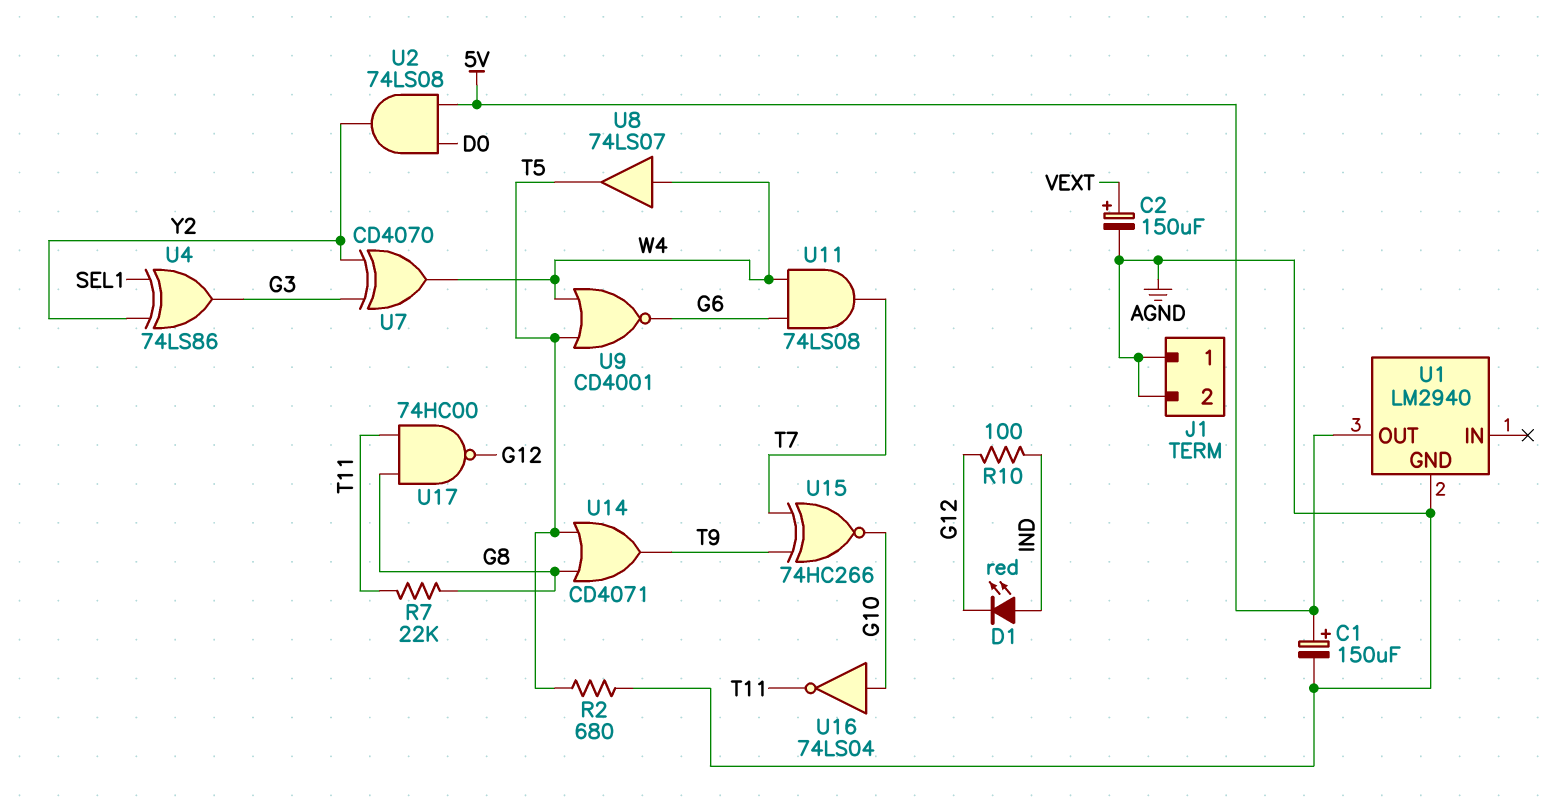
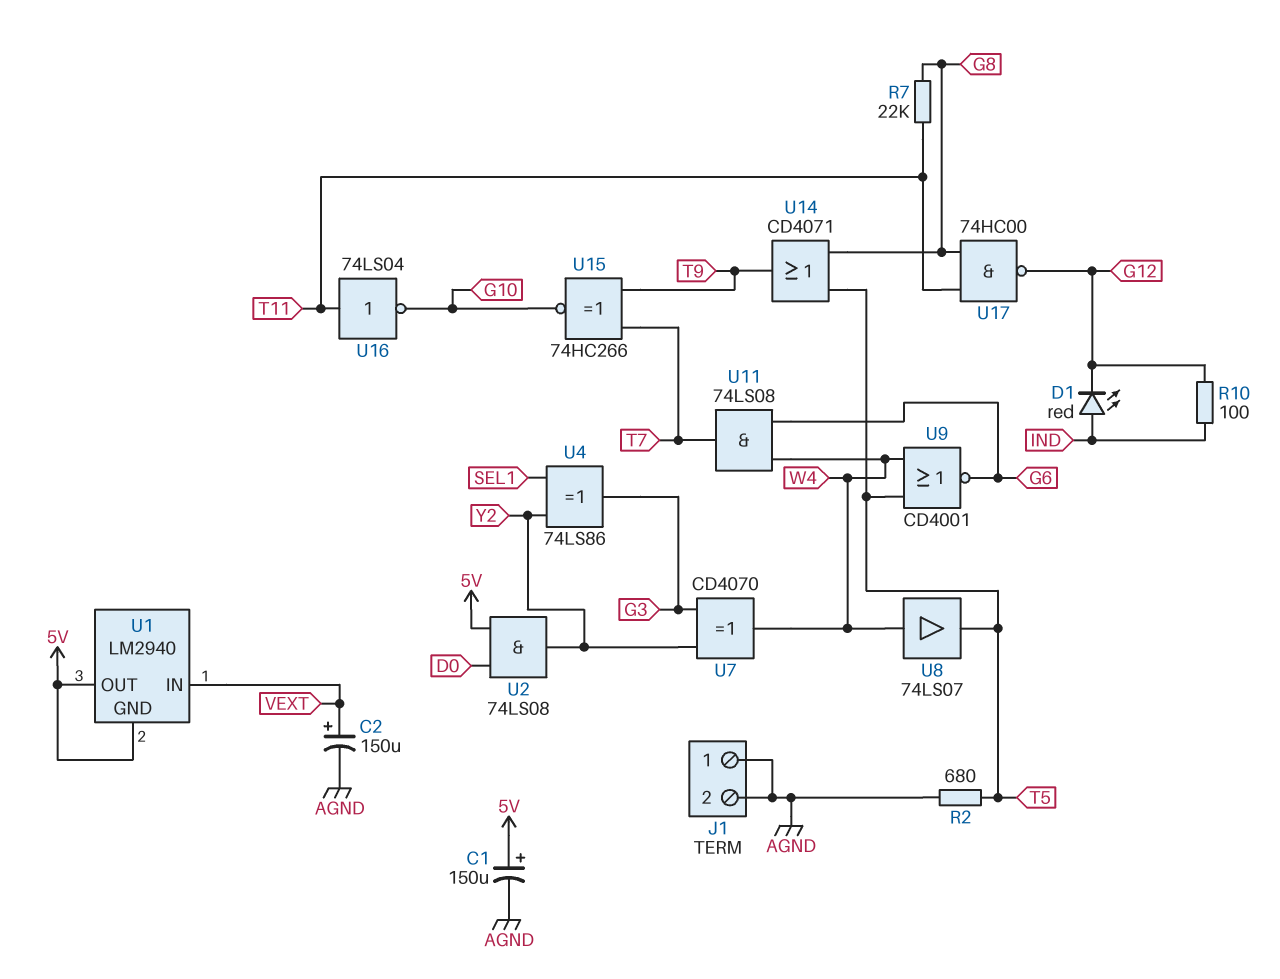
U1 pin GND: AGND -> 5V
U1 pin IN: none -> VEXT
U16: NOT 74LS04 (in G10, out T11) -> NOT 74LS04 (in T11, out G10)

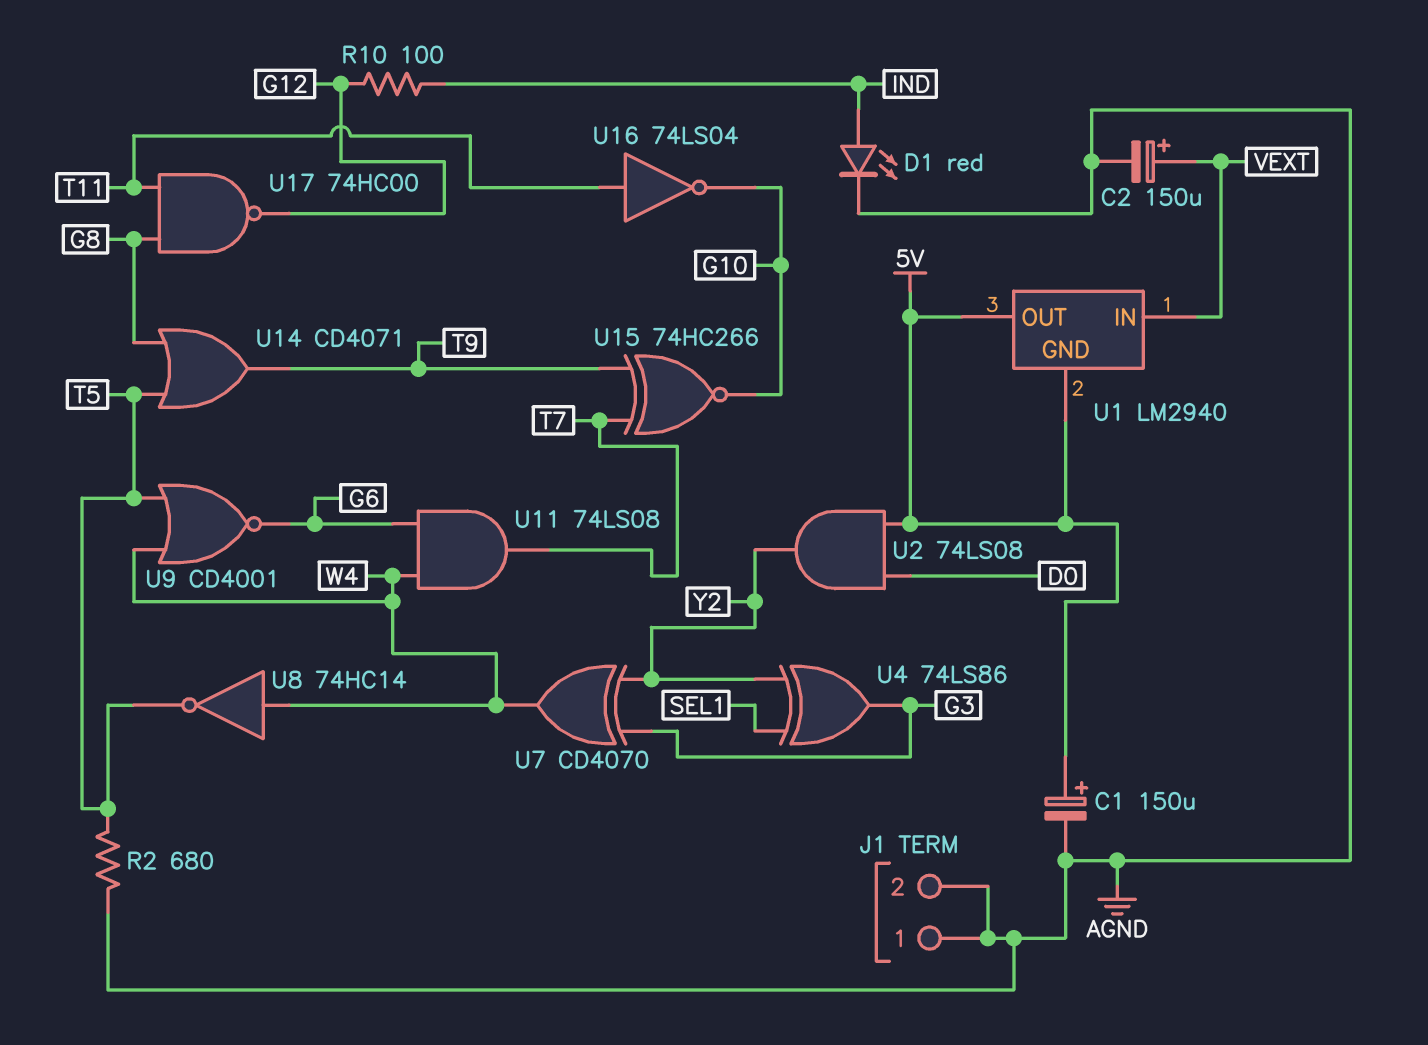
D1: LED red (A IND, K G12) -> LED red (A IND, K AGND)
R7: 22k (G8, T11) -> none
U8: buffer 74LS07 (in W4, out T5) -> NOT 74HC14 (in W4, out T5)

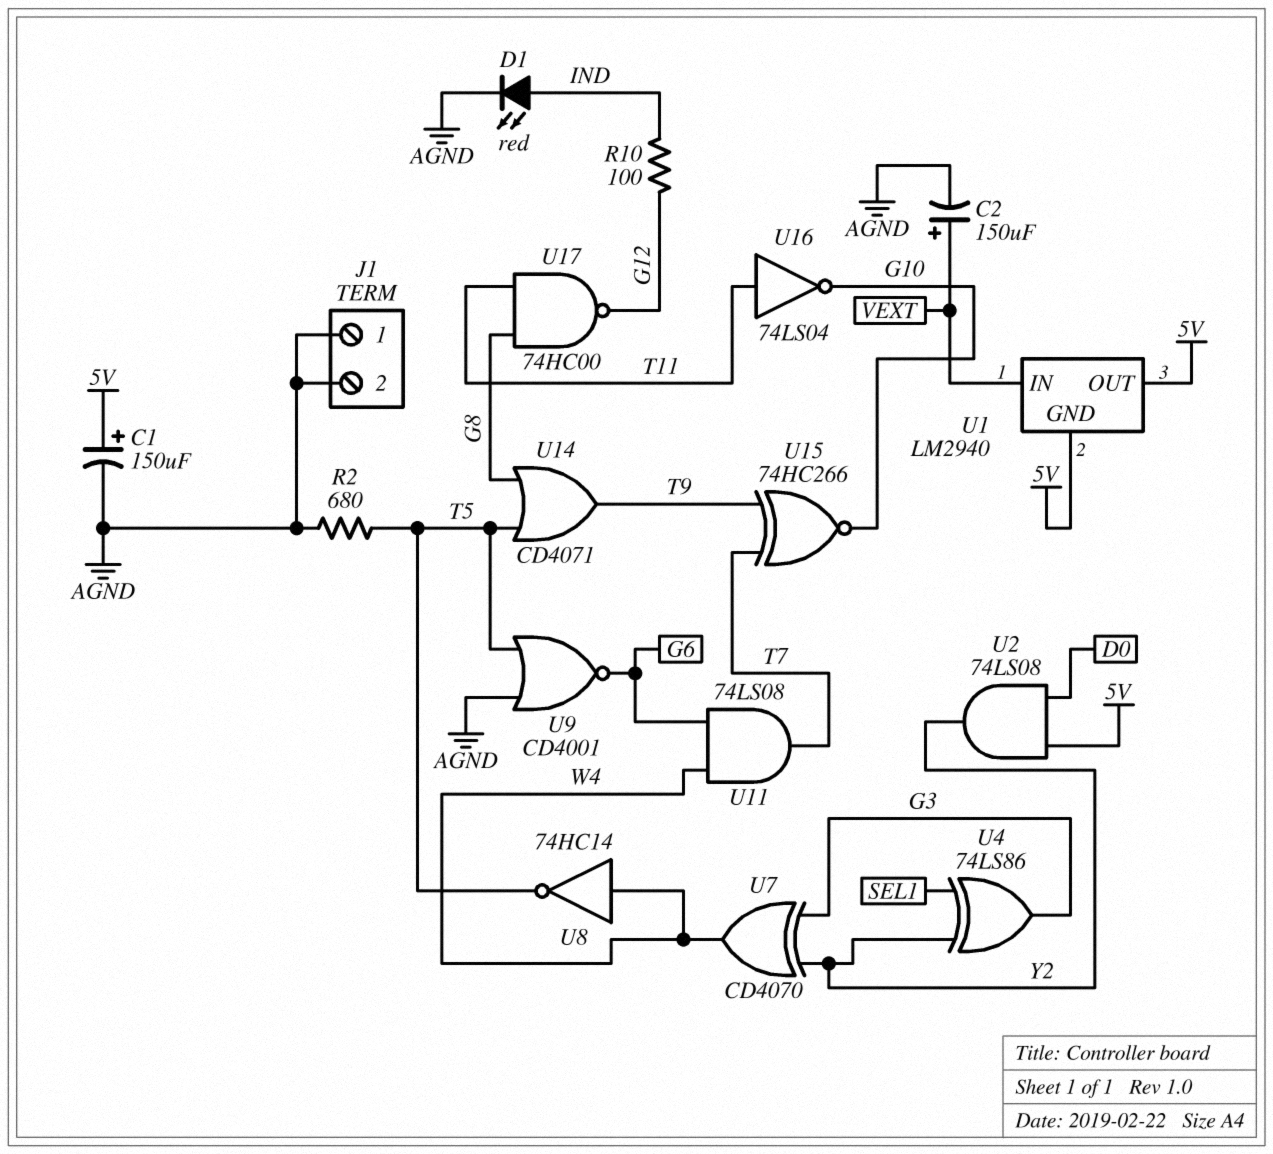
U9: NOR CD4001 (in T5, in W4, out G6) -> NOR CD4001 (in AGND, in T5, out G6)

